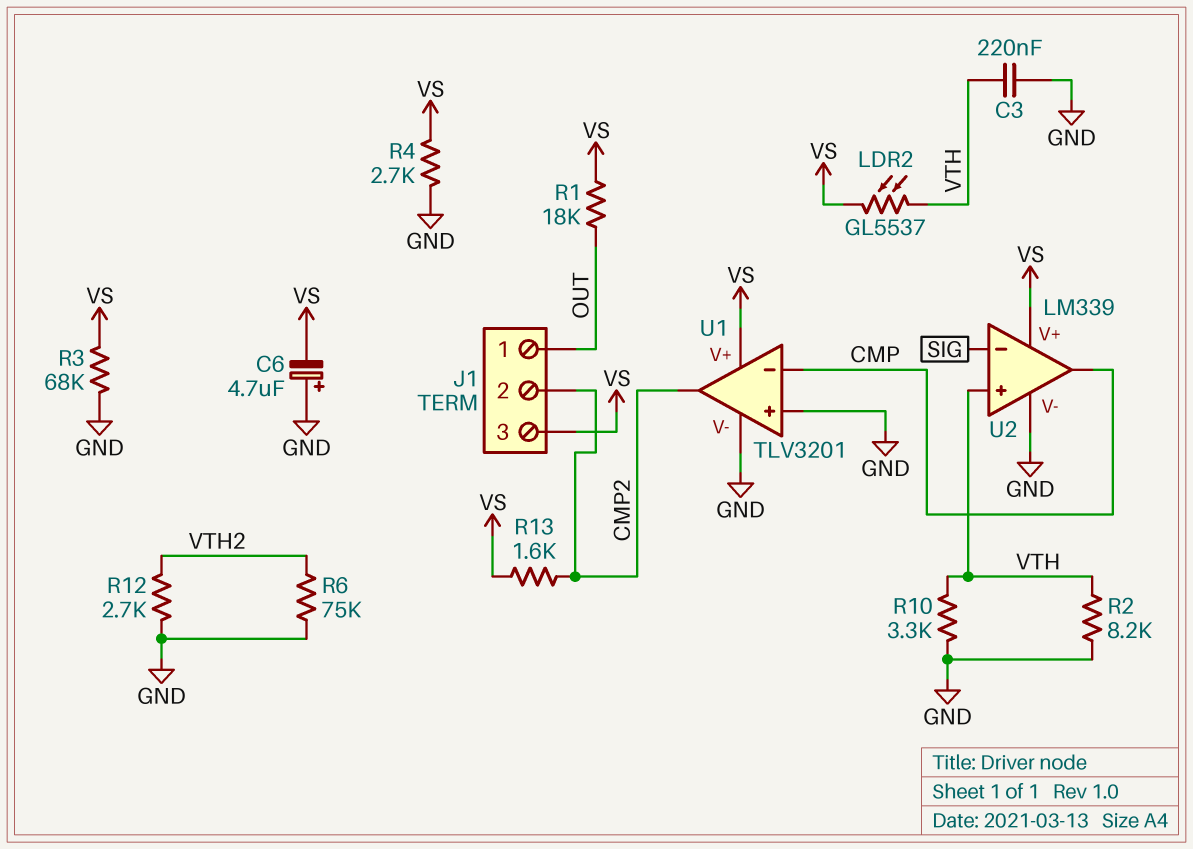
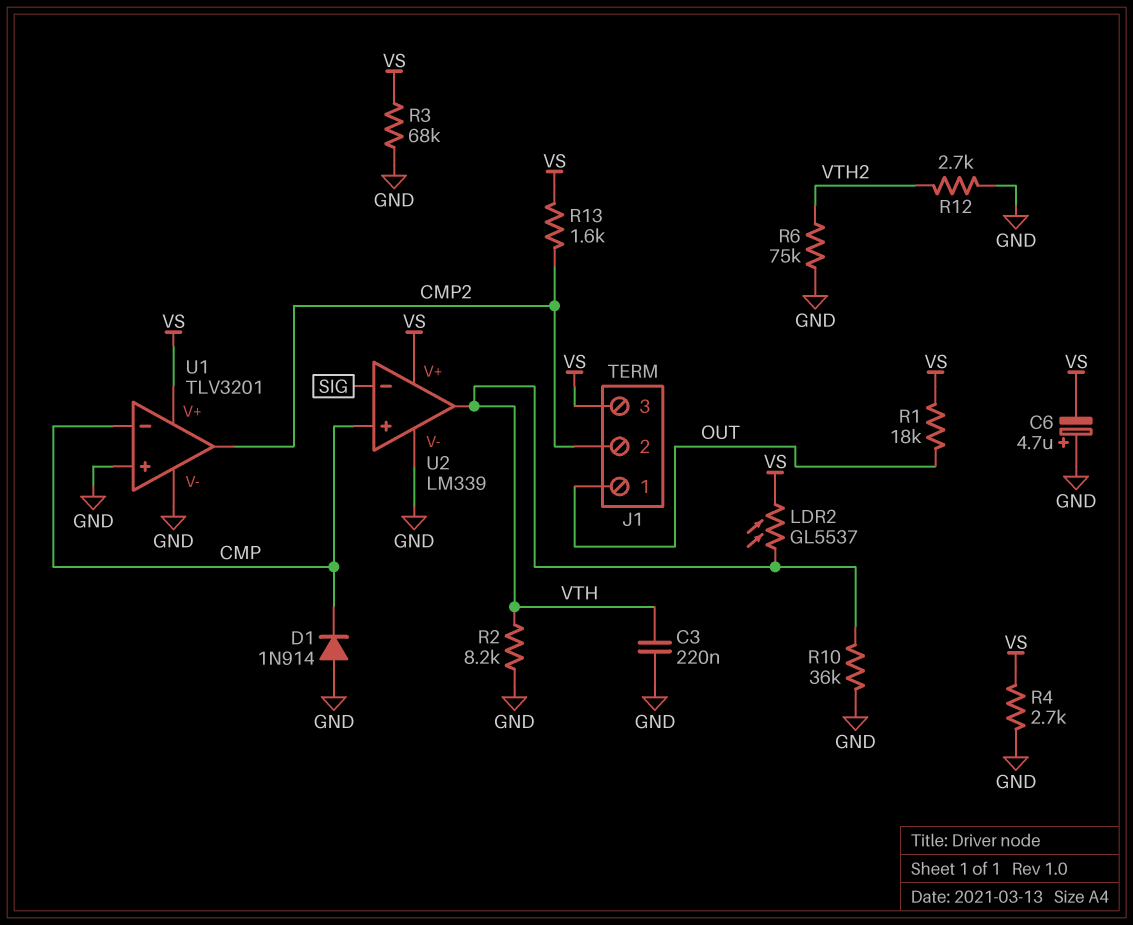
D1: none -> diode 1N914 (A GND, K CMP)
R10: 3.3k (GND, VTH) -> 36k (GND, VTH)
U2 pin in+: VTH -> CMP
U2 pin out: CMP -> VTH

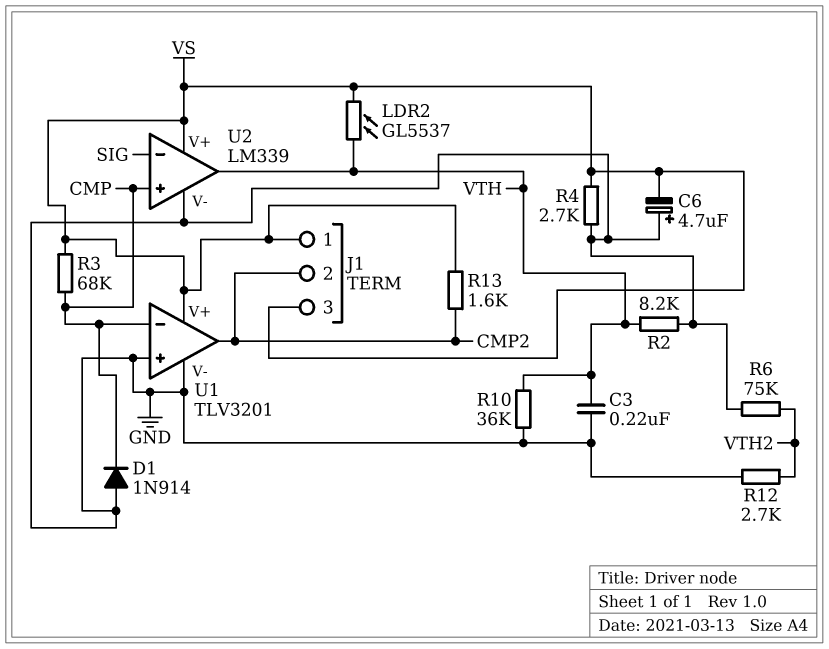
J1 pin 1: OUT -> VS
R1: 18k (OUT, VS) -> none
R3: 68k (GND, VS) -> 68k (CMP, VS)

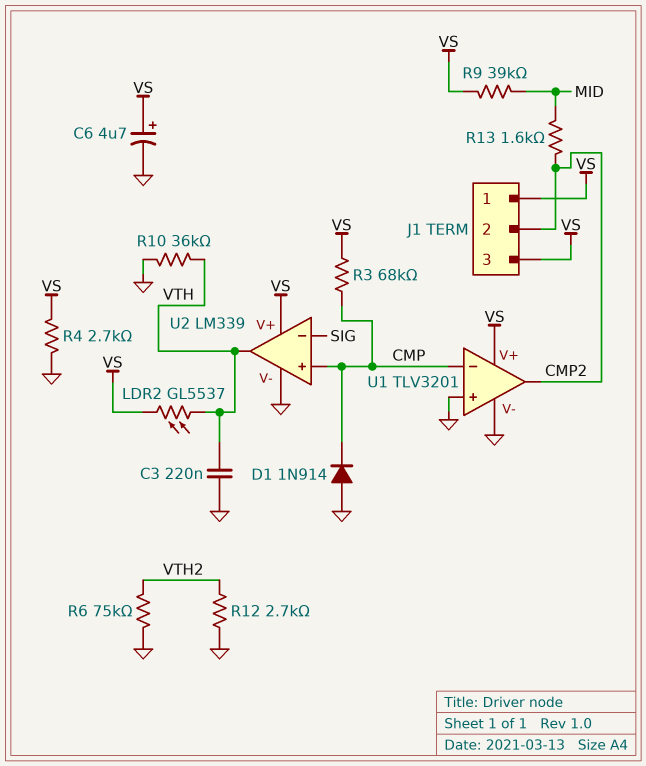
C6: 4.7uF (plus GND, minus VS) -> 4.7uF (plus VS, minus GND)
R2: 8.2k (GND, VTH) -> none
R9: none -> 39k (MID, VS)
R13: 1.6k (CMP2, VS) -> 1.6k (CMP2, MID)

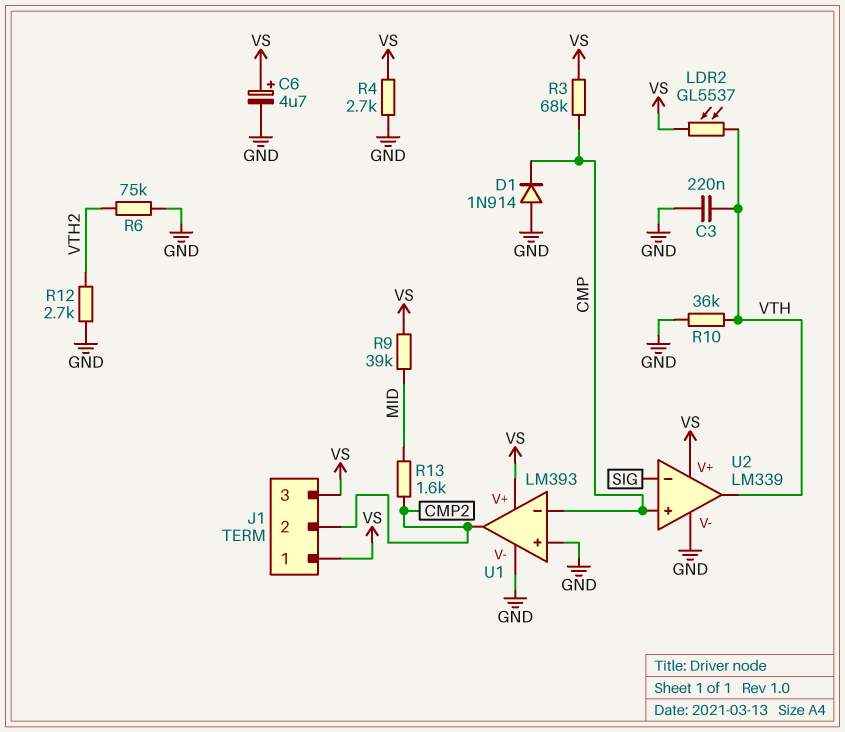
U1: TLV3201 -> LM393

